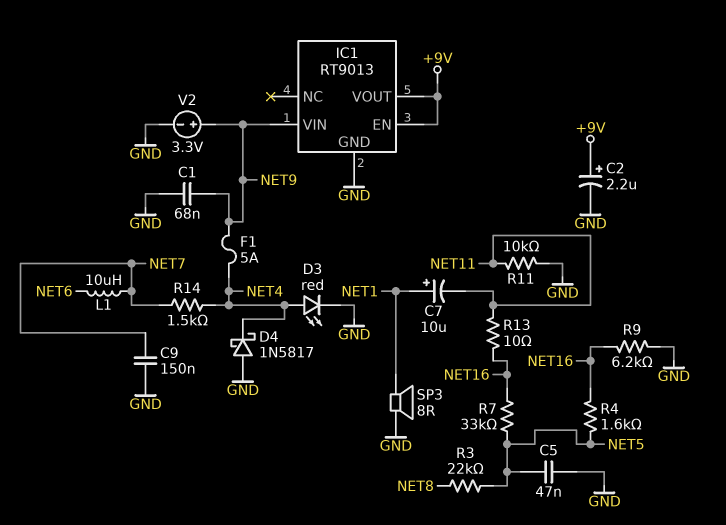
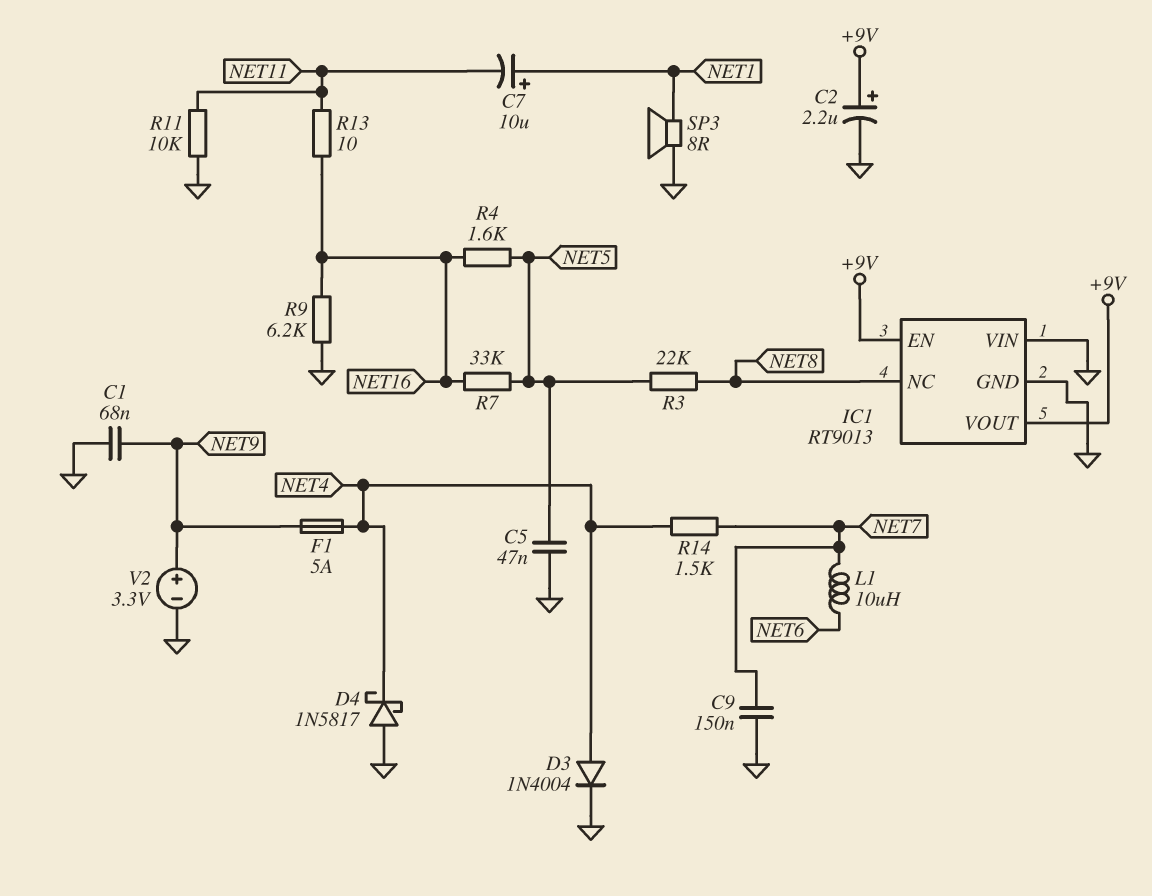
D3: LED red (A NET4, K GND) -> diode 1N4004 (A NET4, K GND)
IC1 pin NC: none -> NET8
IC1 pin VIN: NET9 -> GND

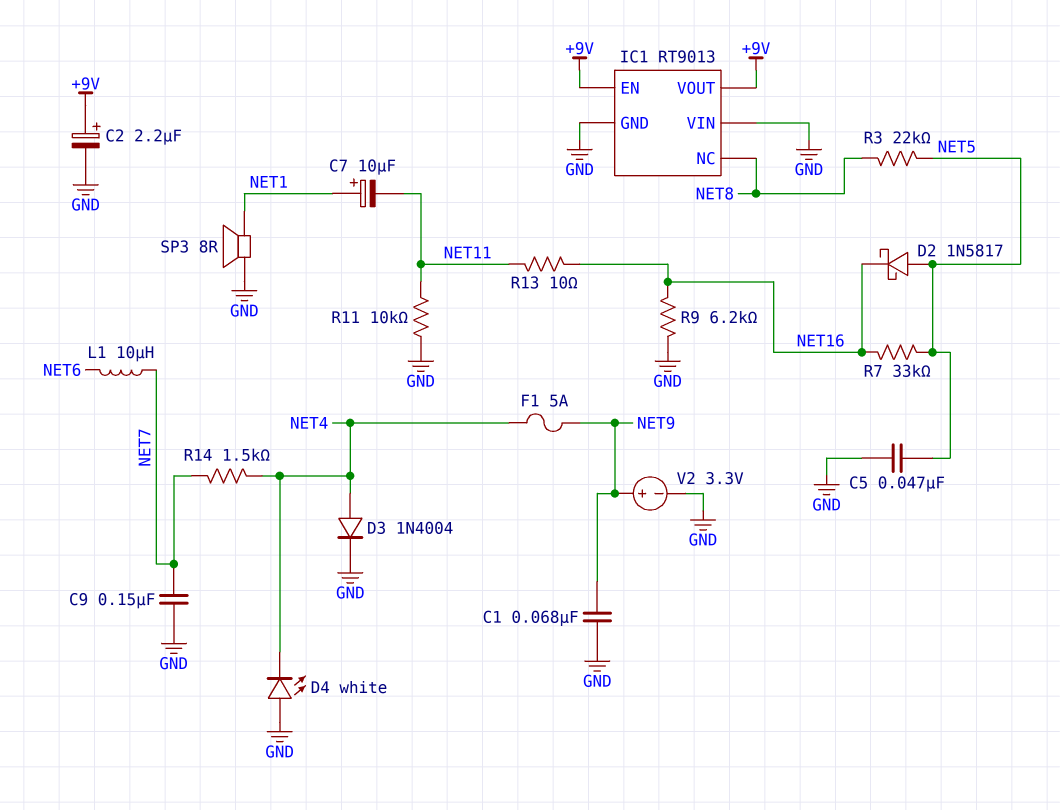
D2: none -> schottky 1N5817 (A NET5, K NET16)
D4: schottky 1N5817 (A GND, K NET4) -> LED white (A GND, K NET4)
R4: 1.6k (NET5, NET16) -> none

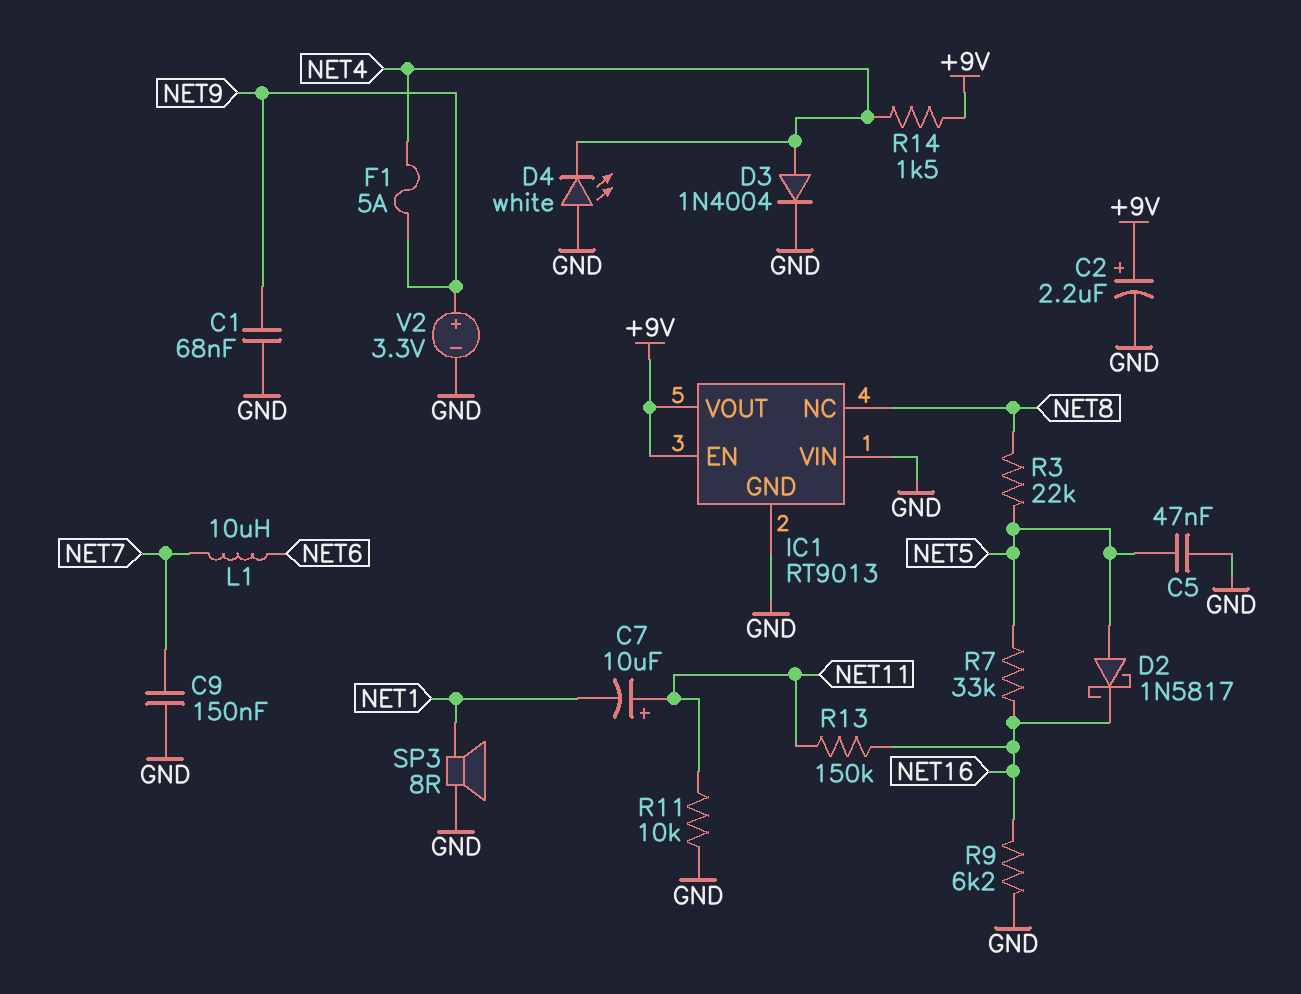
C7: 10uF (plus NET1, minus NET11) -> 10uF (plus NET11, minus NET1)
R13: 10 (NET11, NET16) -> 150k (NET11, NET16)
R14: 1.5k (NET4, NET7) -> 1.5k (+9V, NET4)

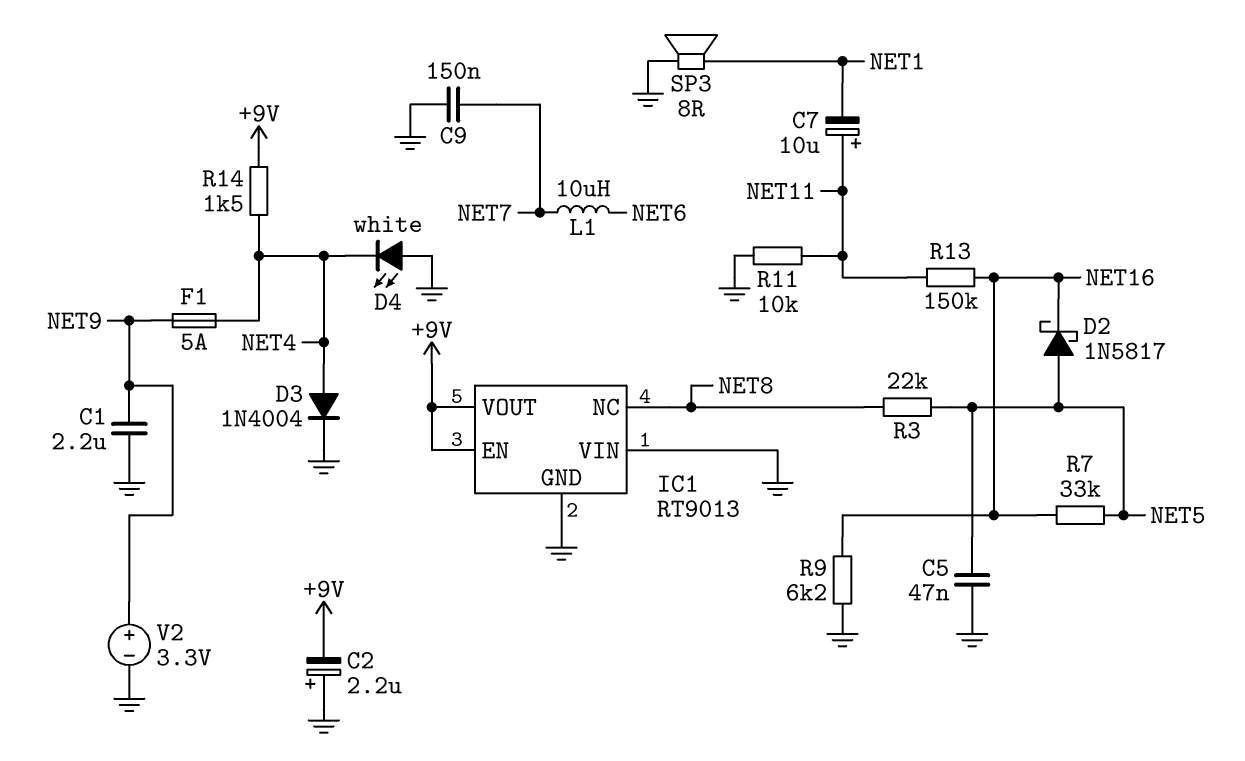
C1: 68nF (GND, NET9) -> 2.2uF (GND, NET9)
C2: 2.2uF (plus +9V, minus GND) -> 2.2uF (plus GND, minus +9V)

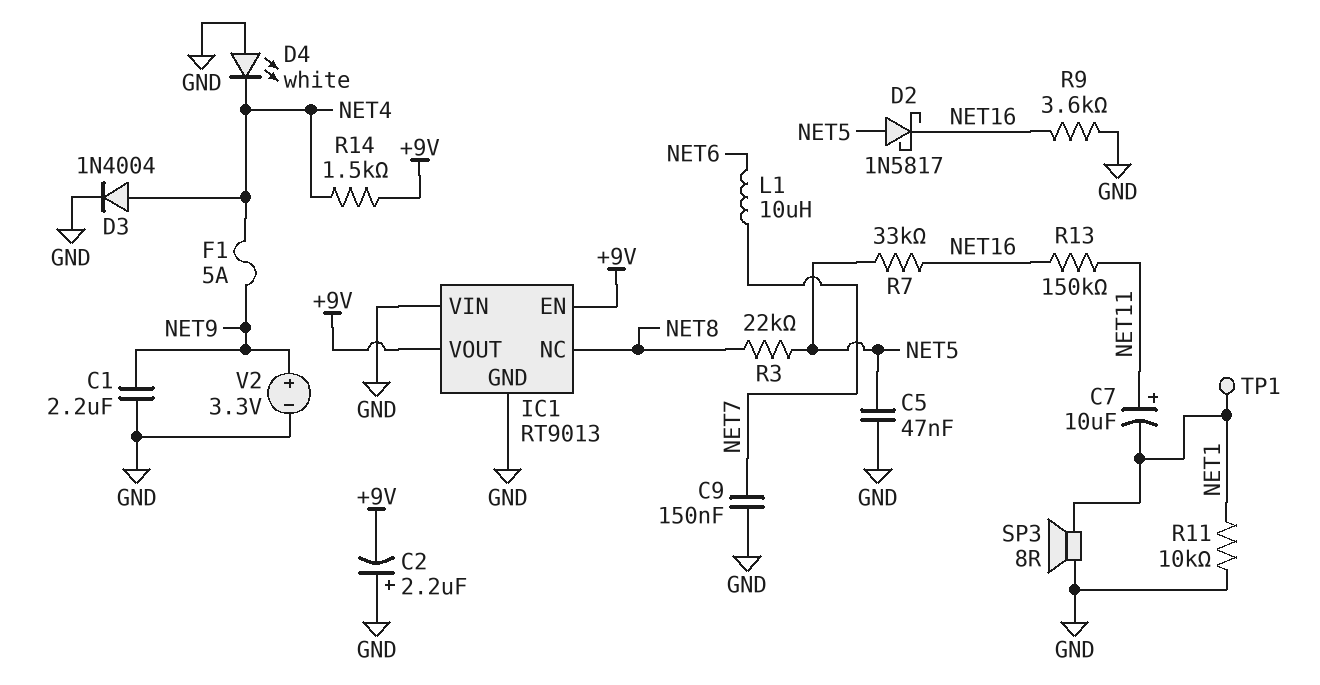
R9: 6.2k (GND, NET16) -> 3.6k (GND, NET16)
R11: 10k (GND, NET11) -> 10k (GND, NET1)
TP1: none -> test point (NET1)

